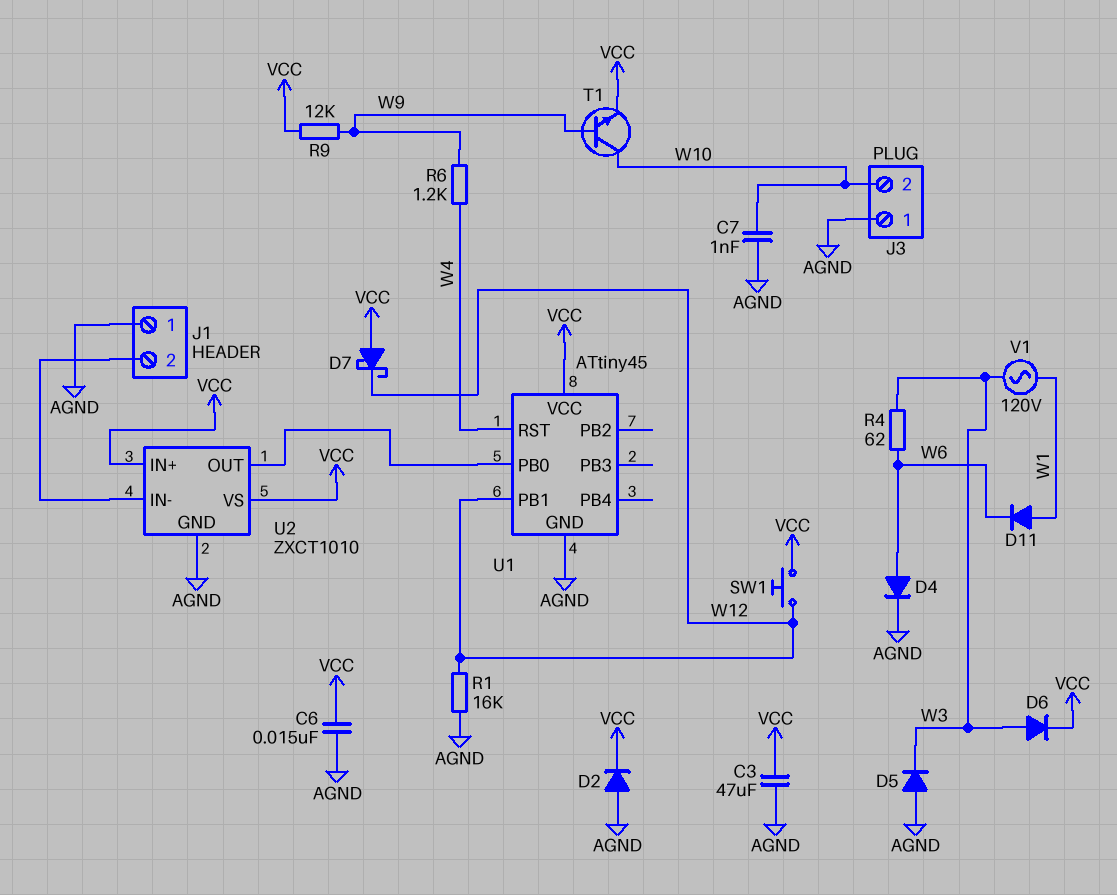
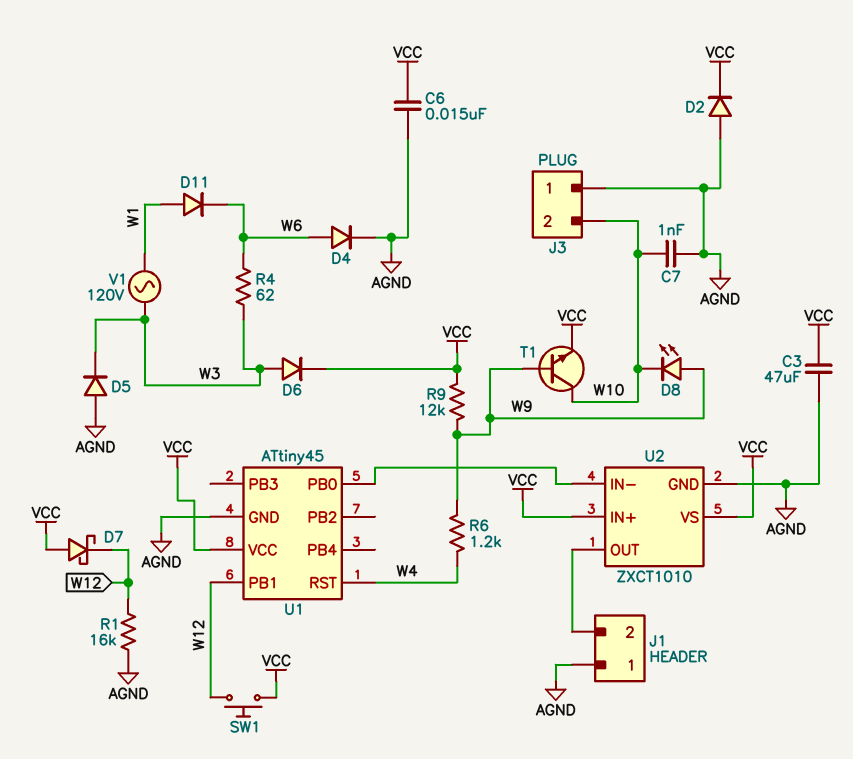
D8: none -> LED (A W9, K W10)
U2 pin IN-: J1/2 -> U1/PB0
U2 pin OUT: U1/PB0 -> J1/2

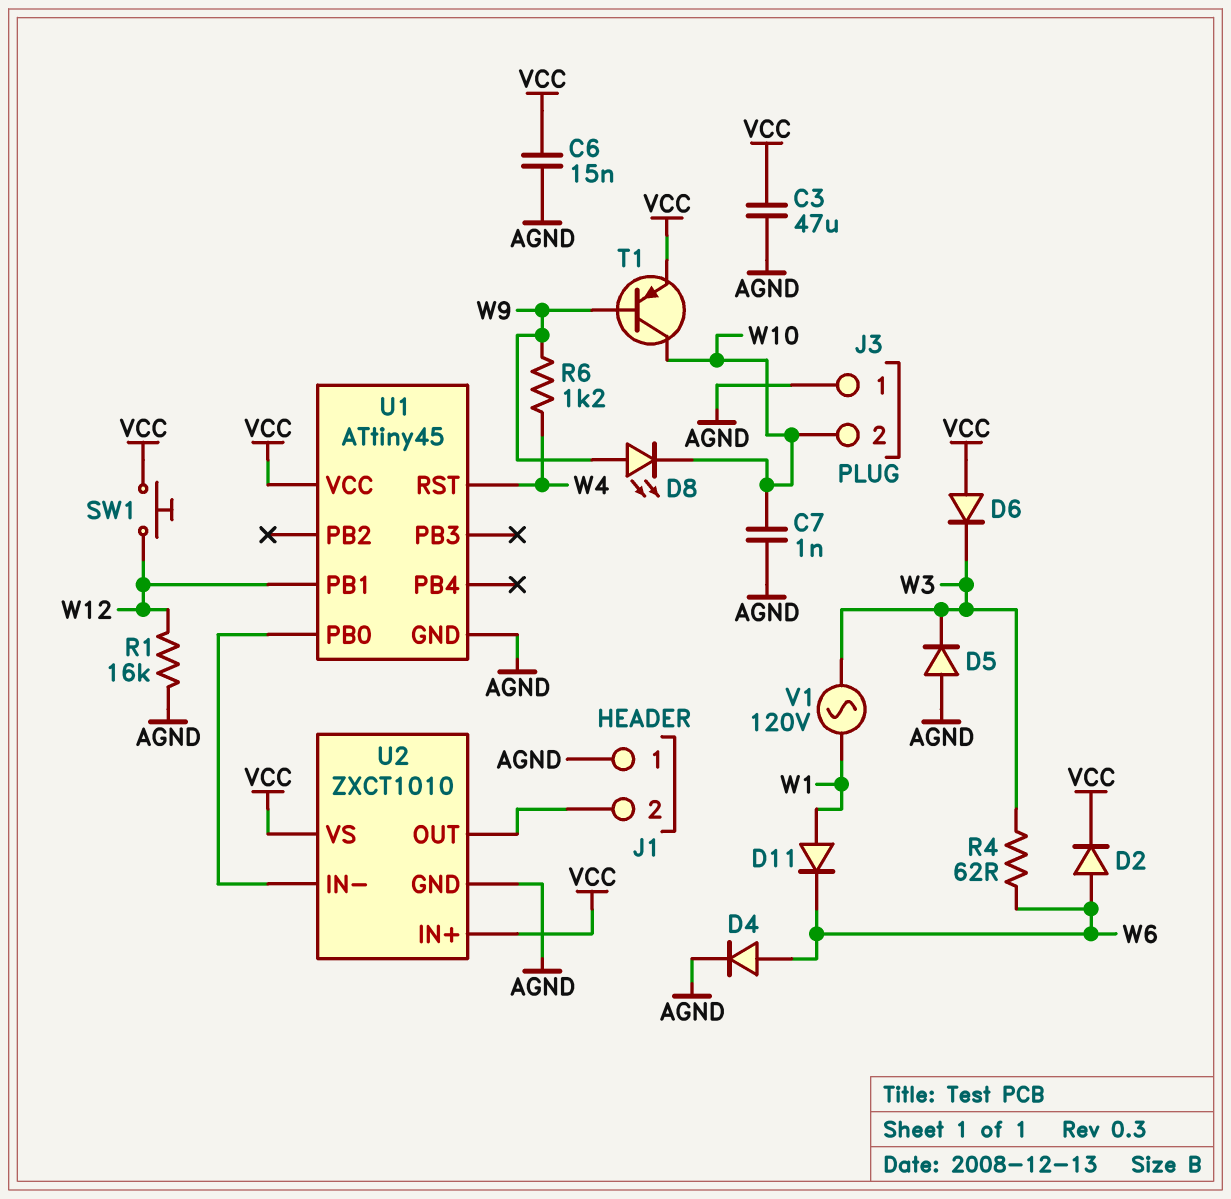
D2: diode (A AGND, K VCC) -> diode (A W6, K VCC)
D6: diode (A W3, K VCC) -> diode (A VCC, K W3)
D7: schottky (A VCC, K W12) -> none
R9: 12k (VCC, W9) -> none
T1: NPN (B W9, C W10, E VCC) -> PNP (B W9, C W10, E VCC)

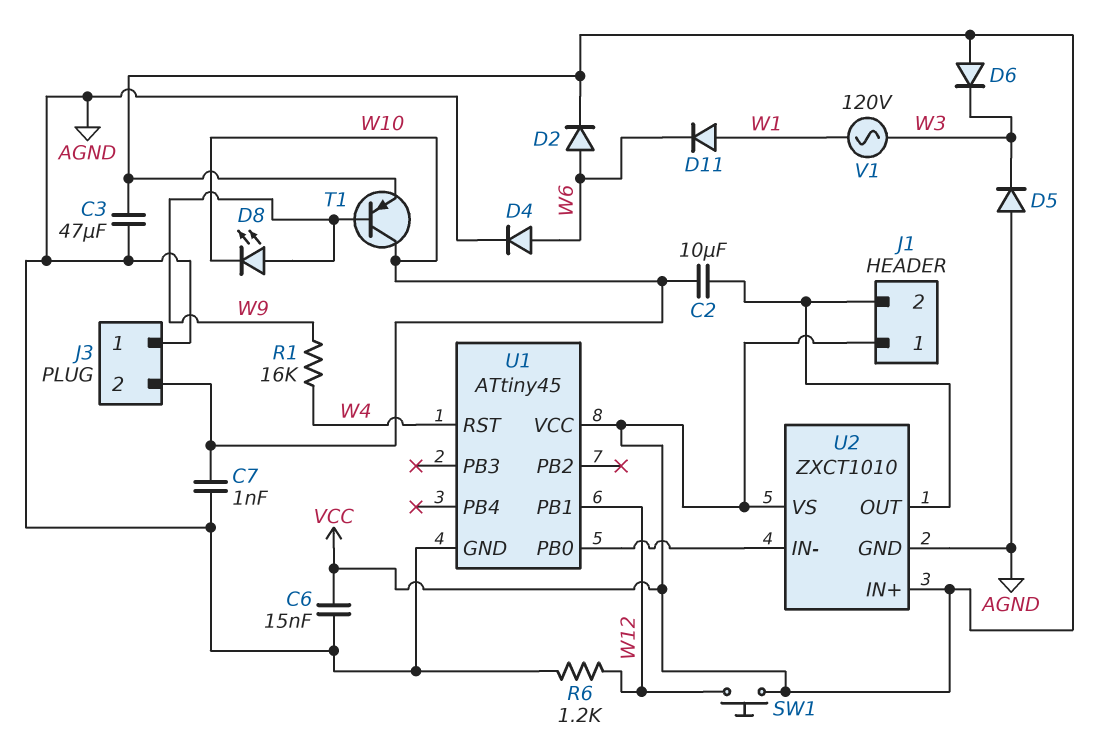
C2: none -> 10uF (J1/2, W10)
J1 pin 1: AGND -> VCC
R1: 16k (AGND, W12) -> 16k (W4, W9)
R4: 62 (W3, W6) -> none
R6: 1.2k (W4, W9) -> 1.2k (AGND, W12)

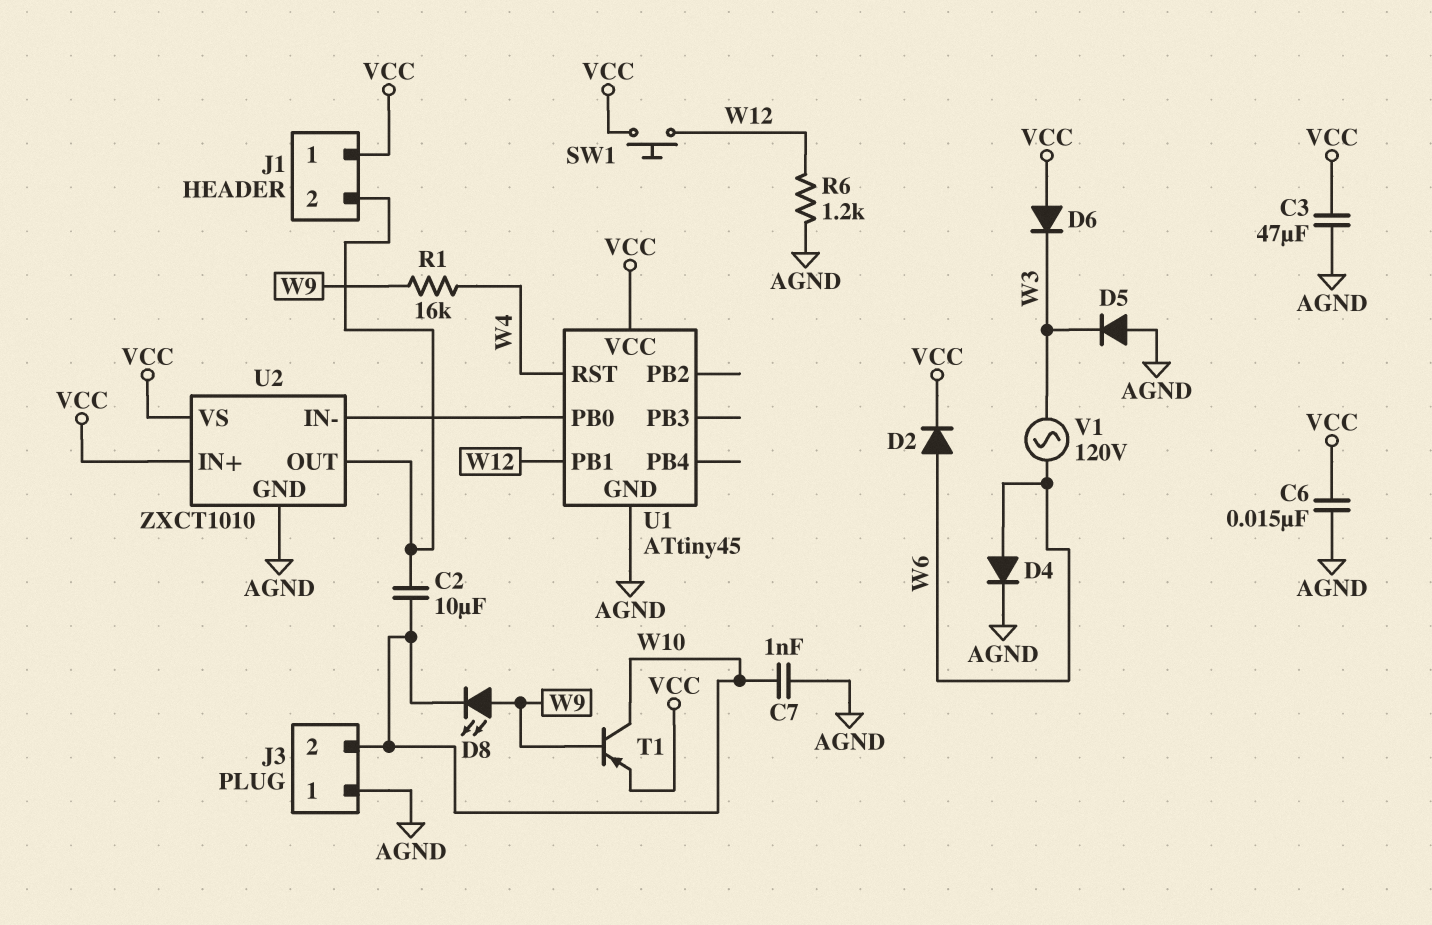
D11: diode (A W1, K W6) -> none
V1: AC 120V (W1, W3) -> AC 120V (W3, W6)

